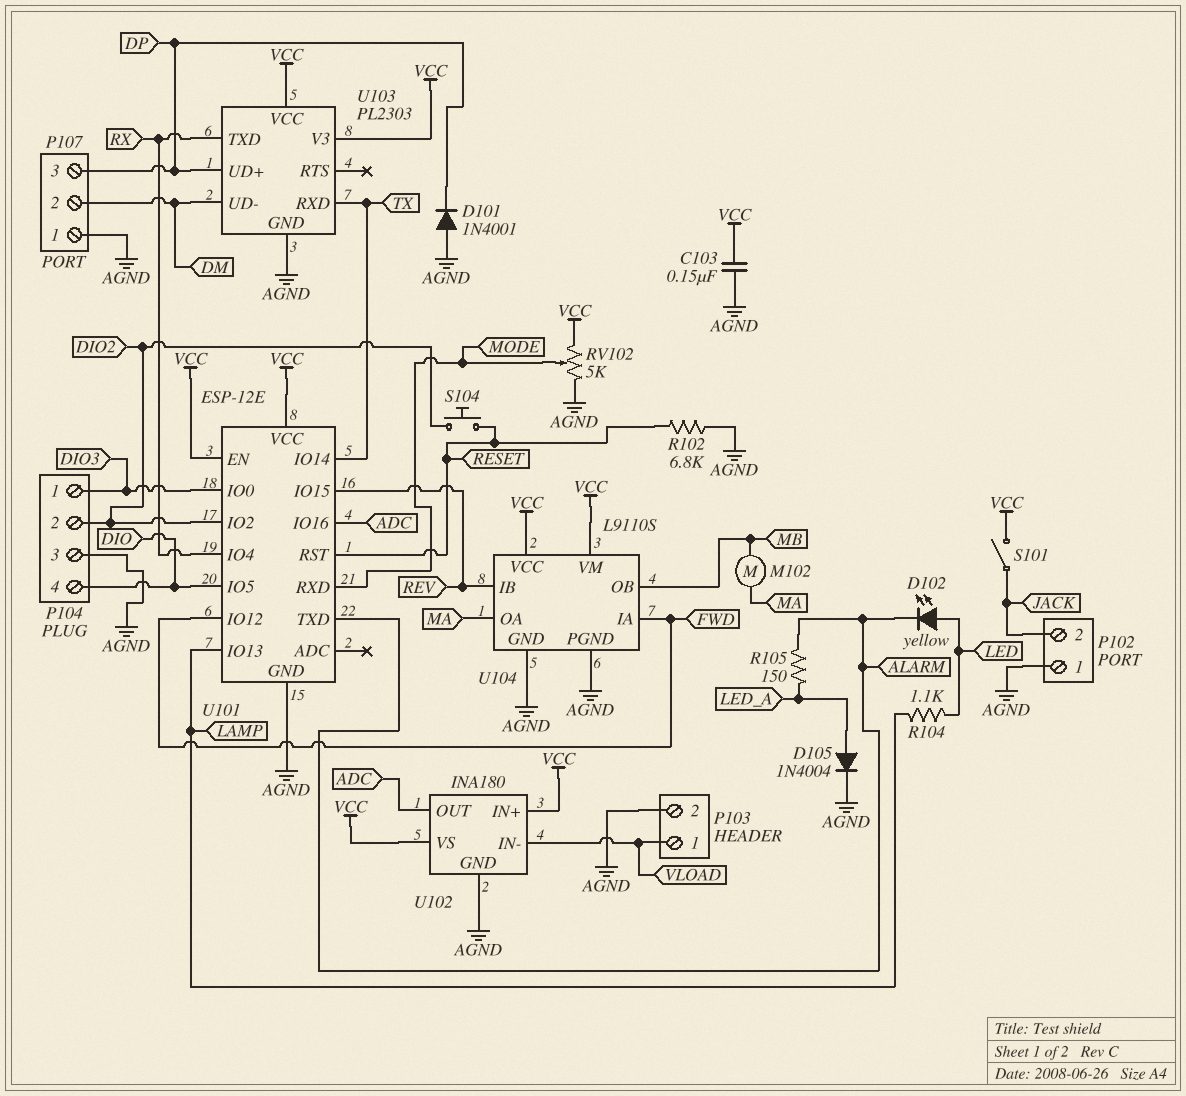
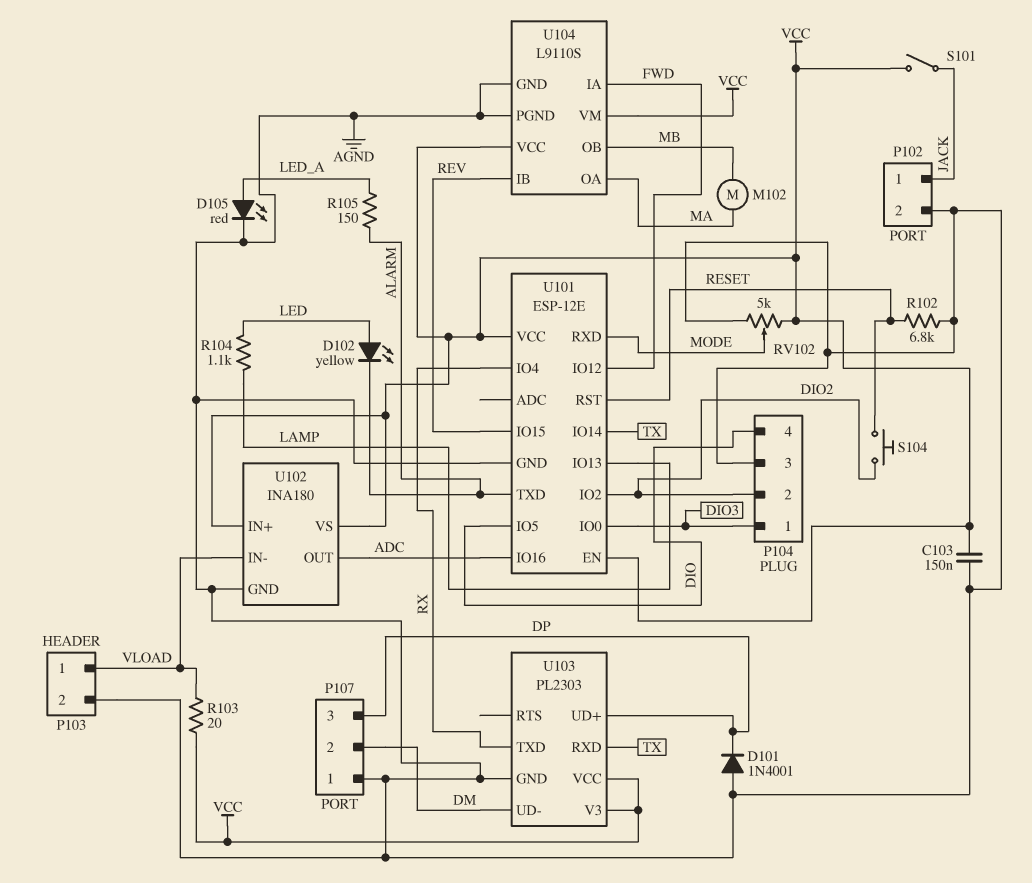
D105: diode 1N4004 (A LED_A, K AGND) -> LED red (A LED_A, K AGND)
P102 pin 1: AGND -> JACK
P102 pin 2: JACK -> AGND
R103: none -> 20 (VCC, VLOAD)

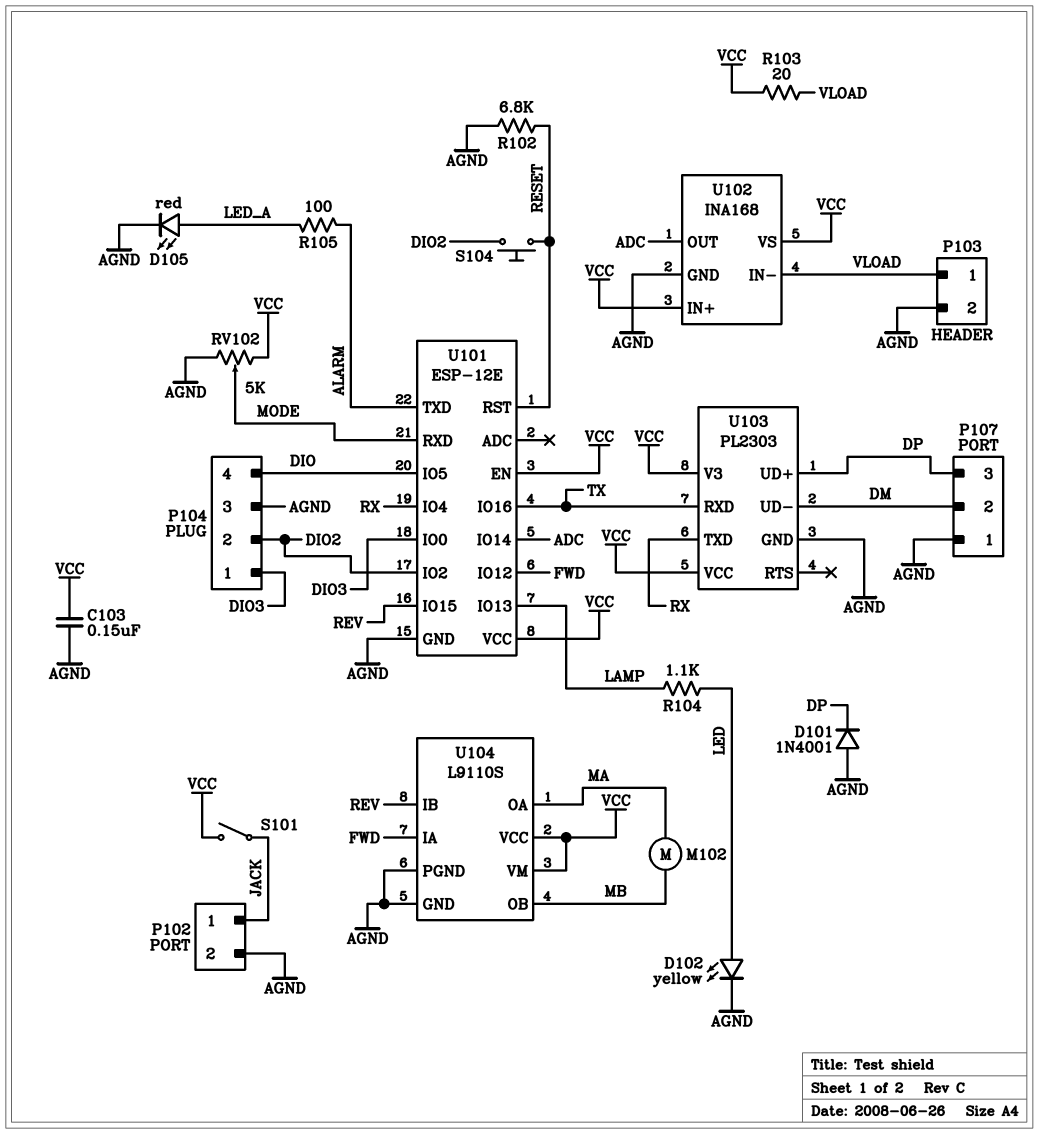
D102: LED yellow (A LED, K ALARM) -> LED yellow (A LED, K AGND)
R105: 150 (ALARM, LED_A) -> 100 (ALARM, LED_A)
U101 pin IO14: TX -> ADC
U101 pin IO16: ADC -> TX
U102: INA180 -> INA168

